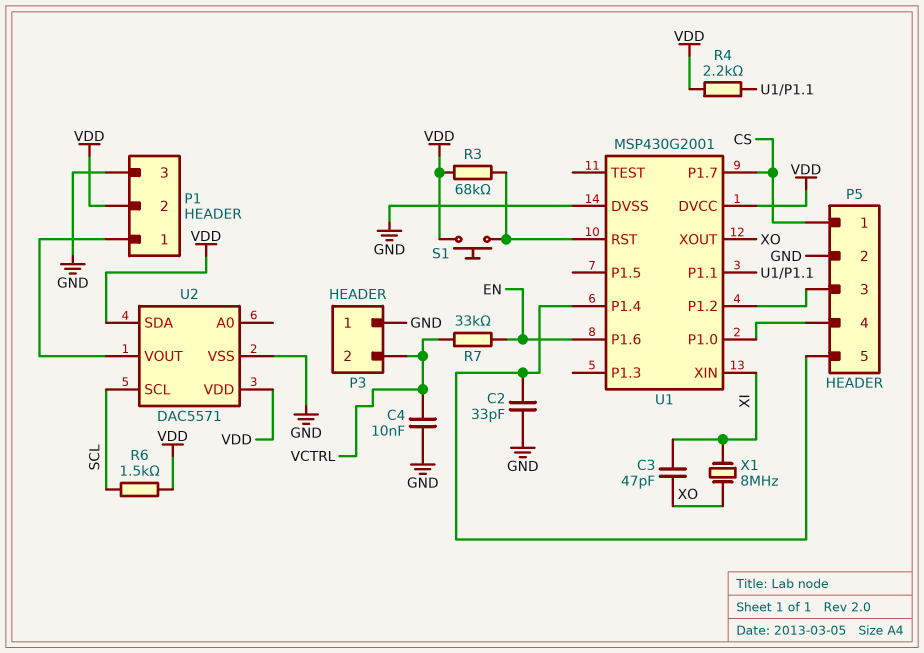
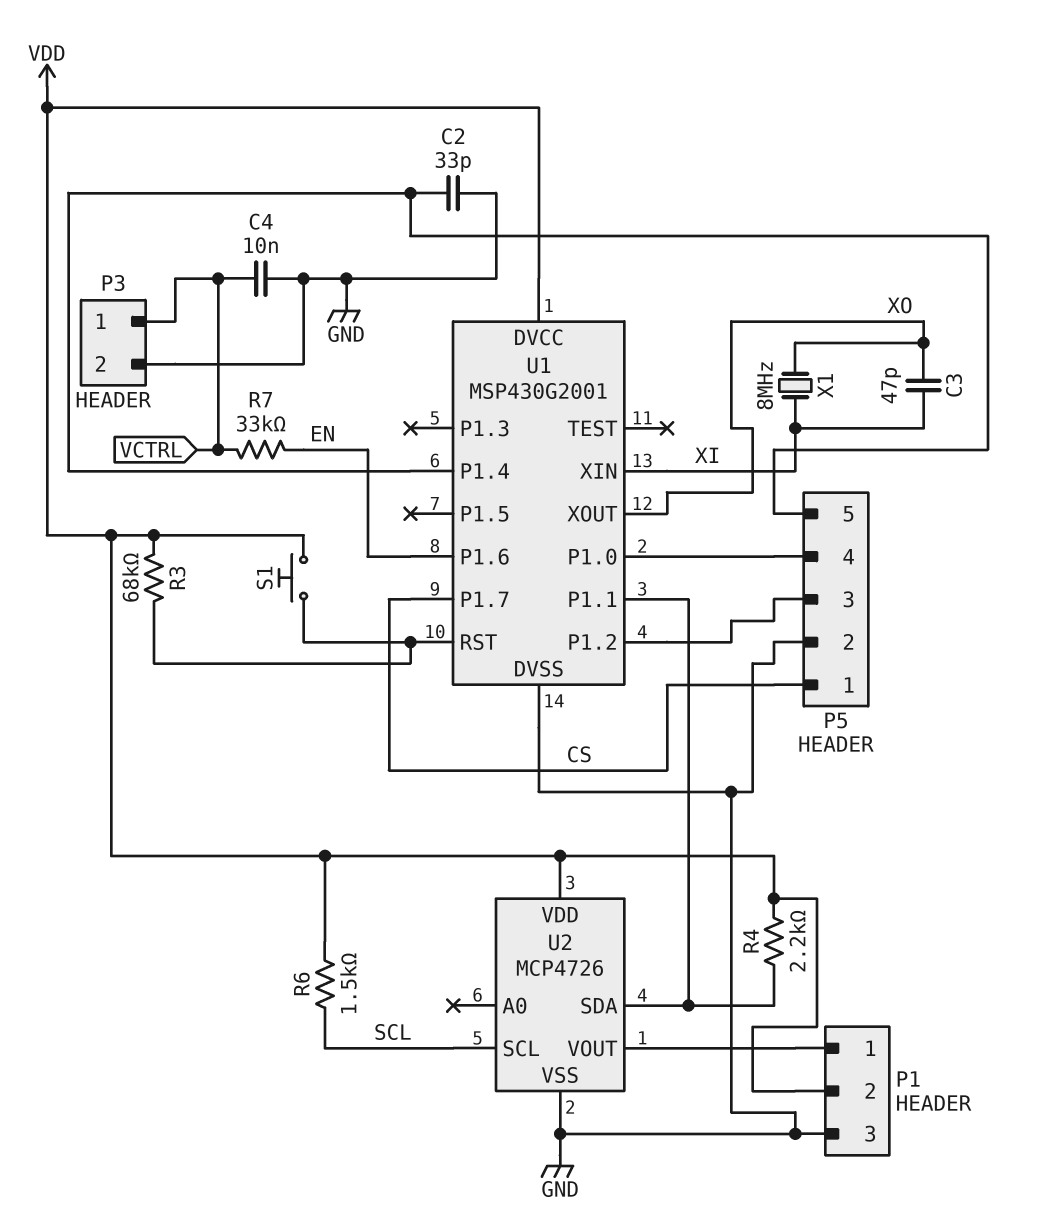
P3 pin 1: GND -> VCTRL
P3 pin 2: VCTRL -> GND
U2: DAC5571 -> MCP4726
U2 pin SDA: VDD -> U1/P1.1

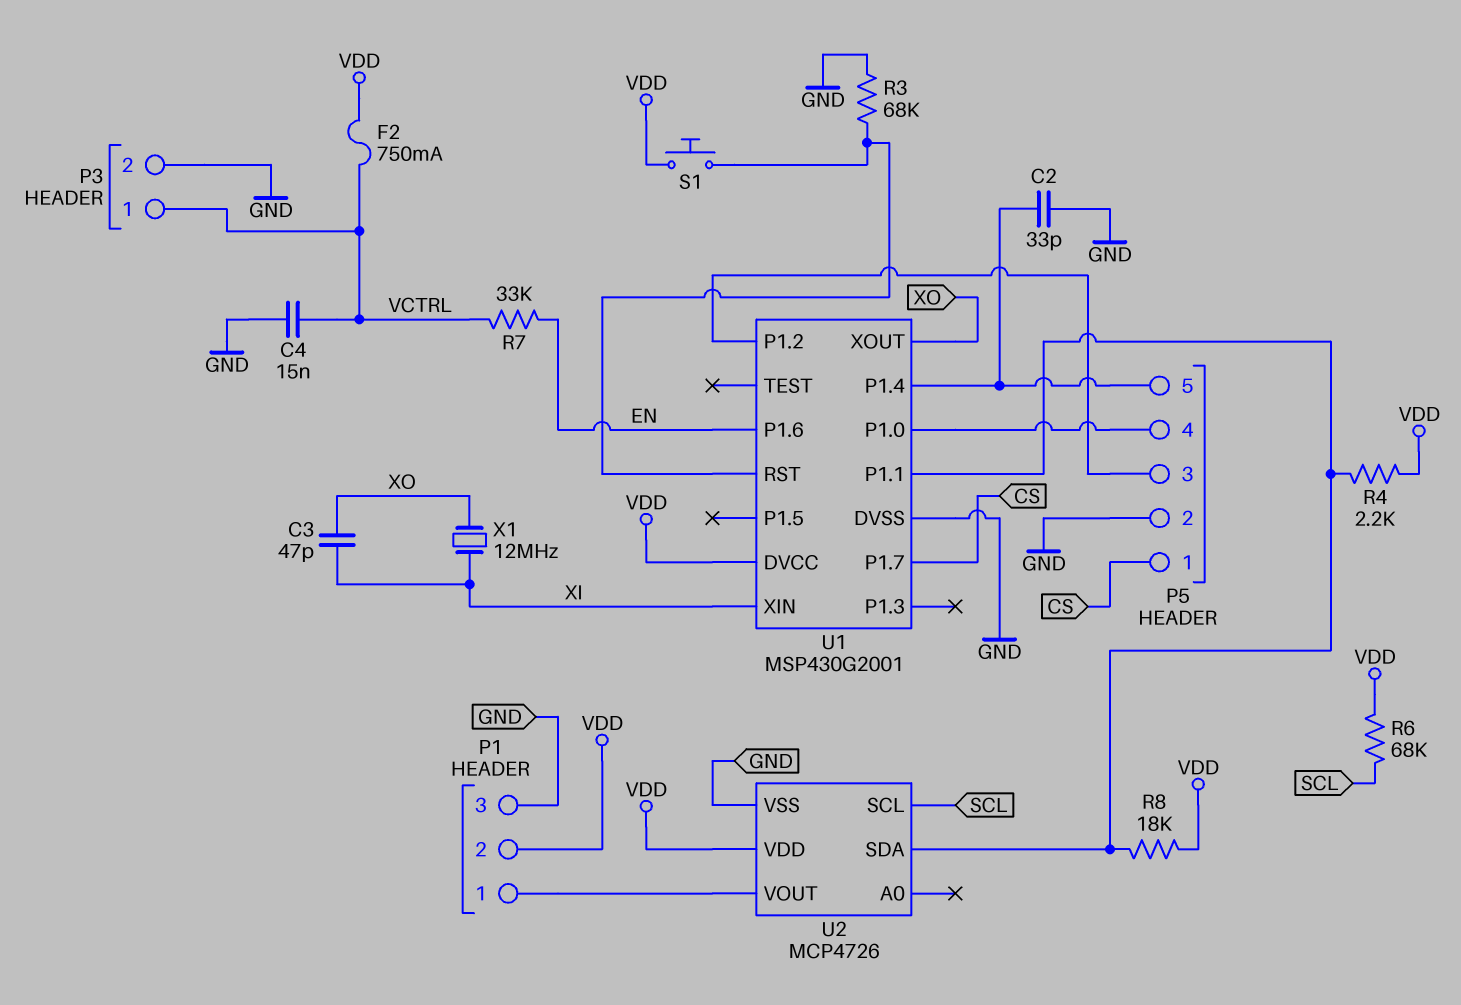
C4: 10nF (GND, VCTRL) -> 15nF (GND, VCTRL)
F2: none -> 750mA (VCTRL, VDD)
R3: 68k (U1/RST, VDD) -> 68k (GND, U1/RST)
R6: 1.5k (SCL, VDD) -> 68k (SCL, VDD)
R8: none -> 18k (U1/P1.1, VDD)
X1: 8MHz (XI, XO) -> 12MHz (XI, XO)

